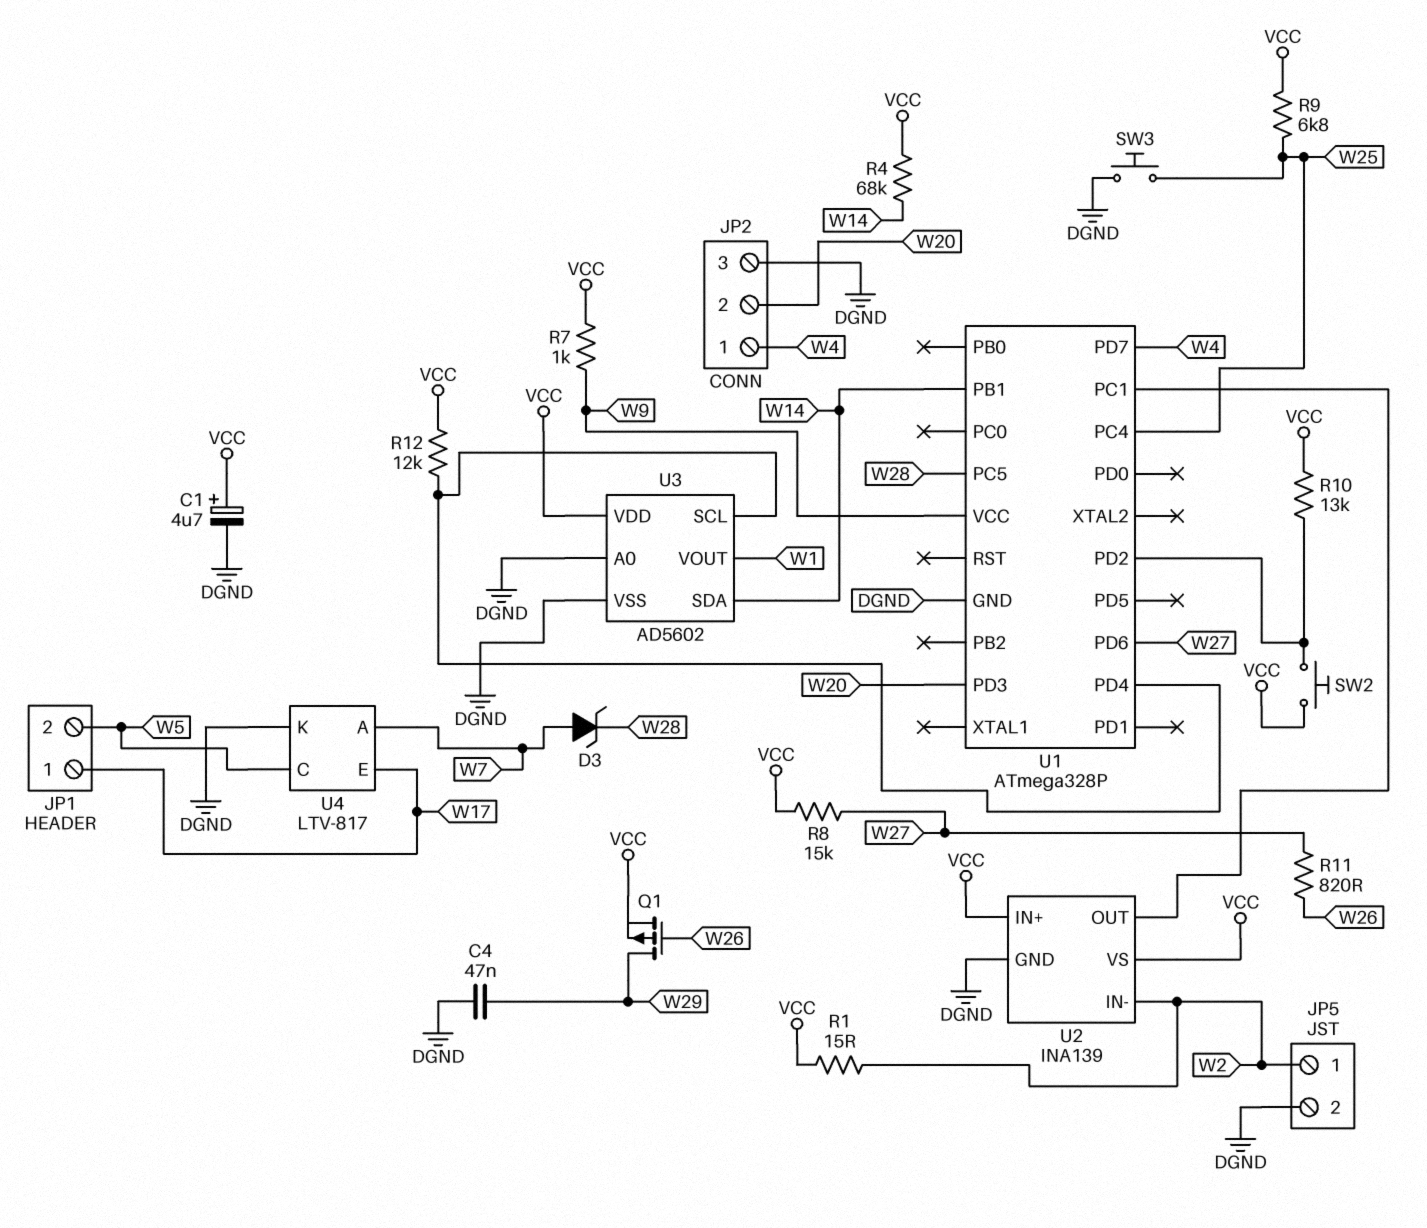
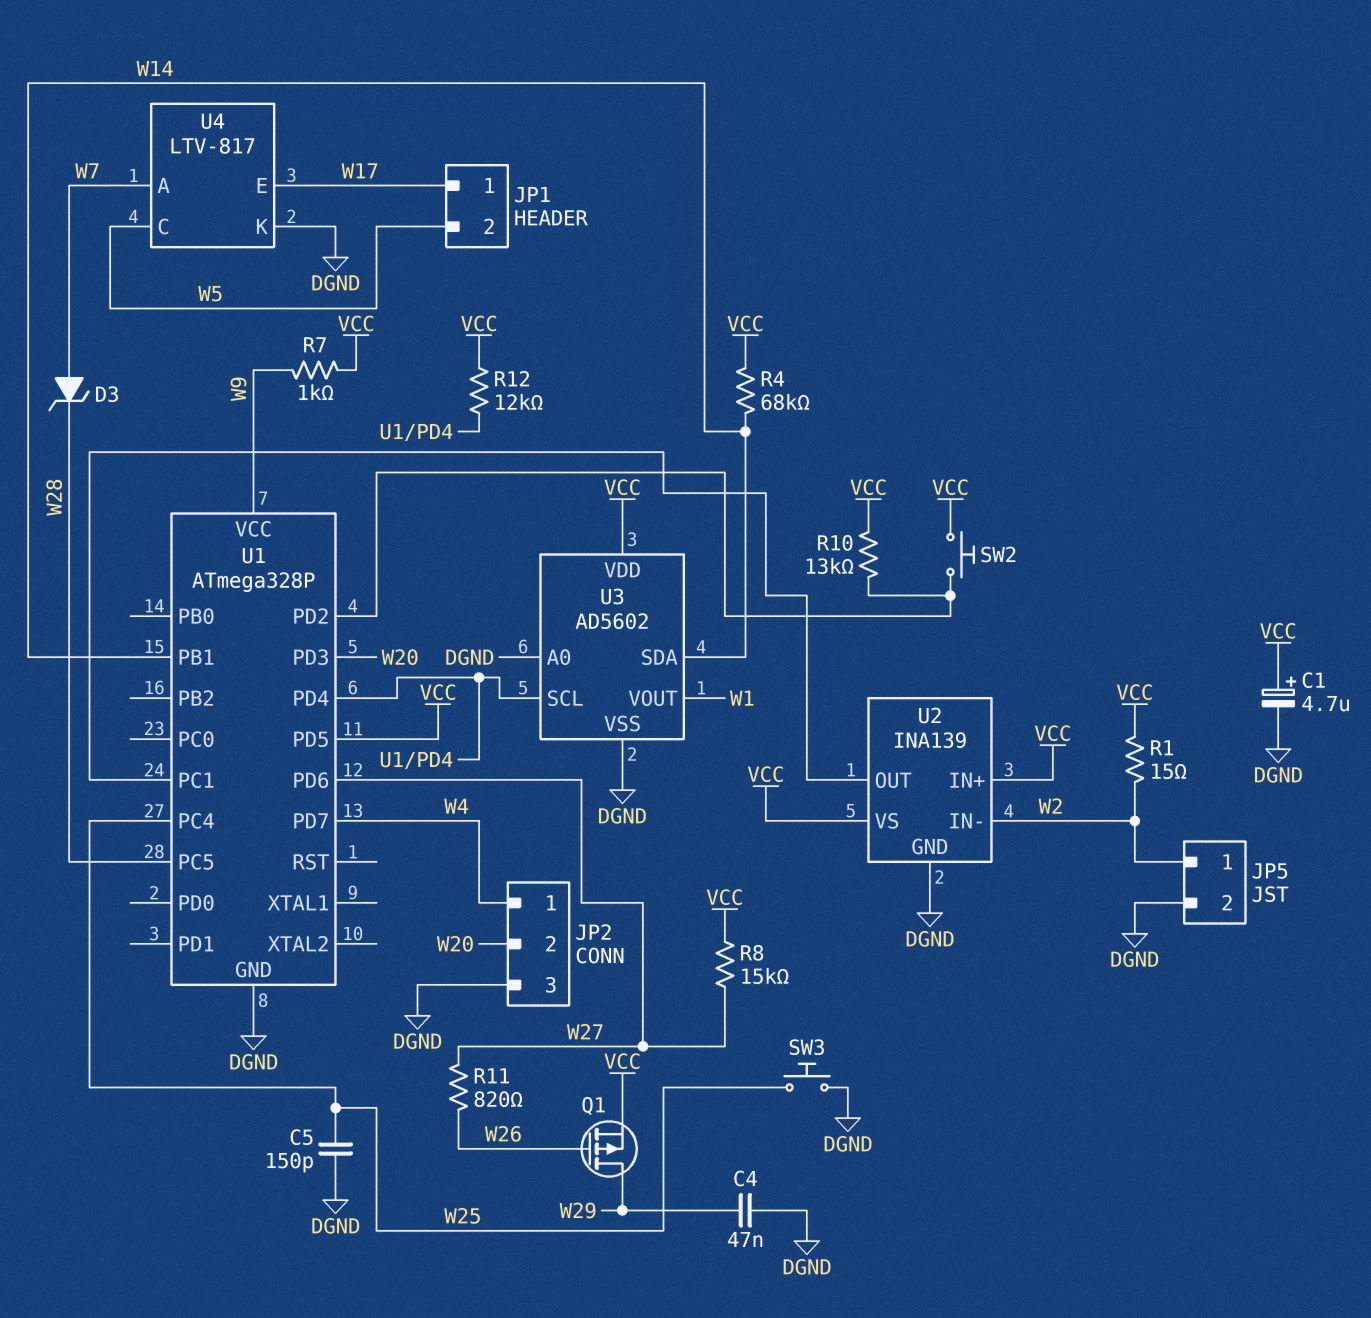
C5: none -> 150pF (DGND, W25)
R9: 6.8k (VCC, W25) -> none
U1 pin PD5: none -> VCC

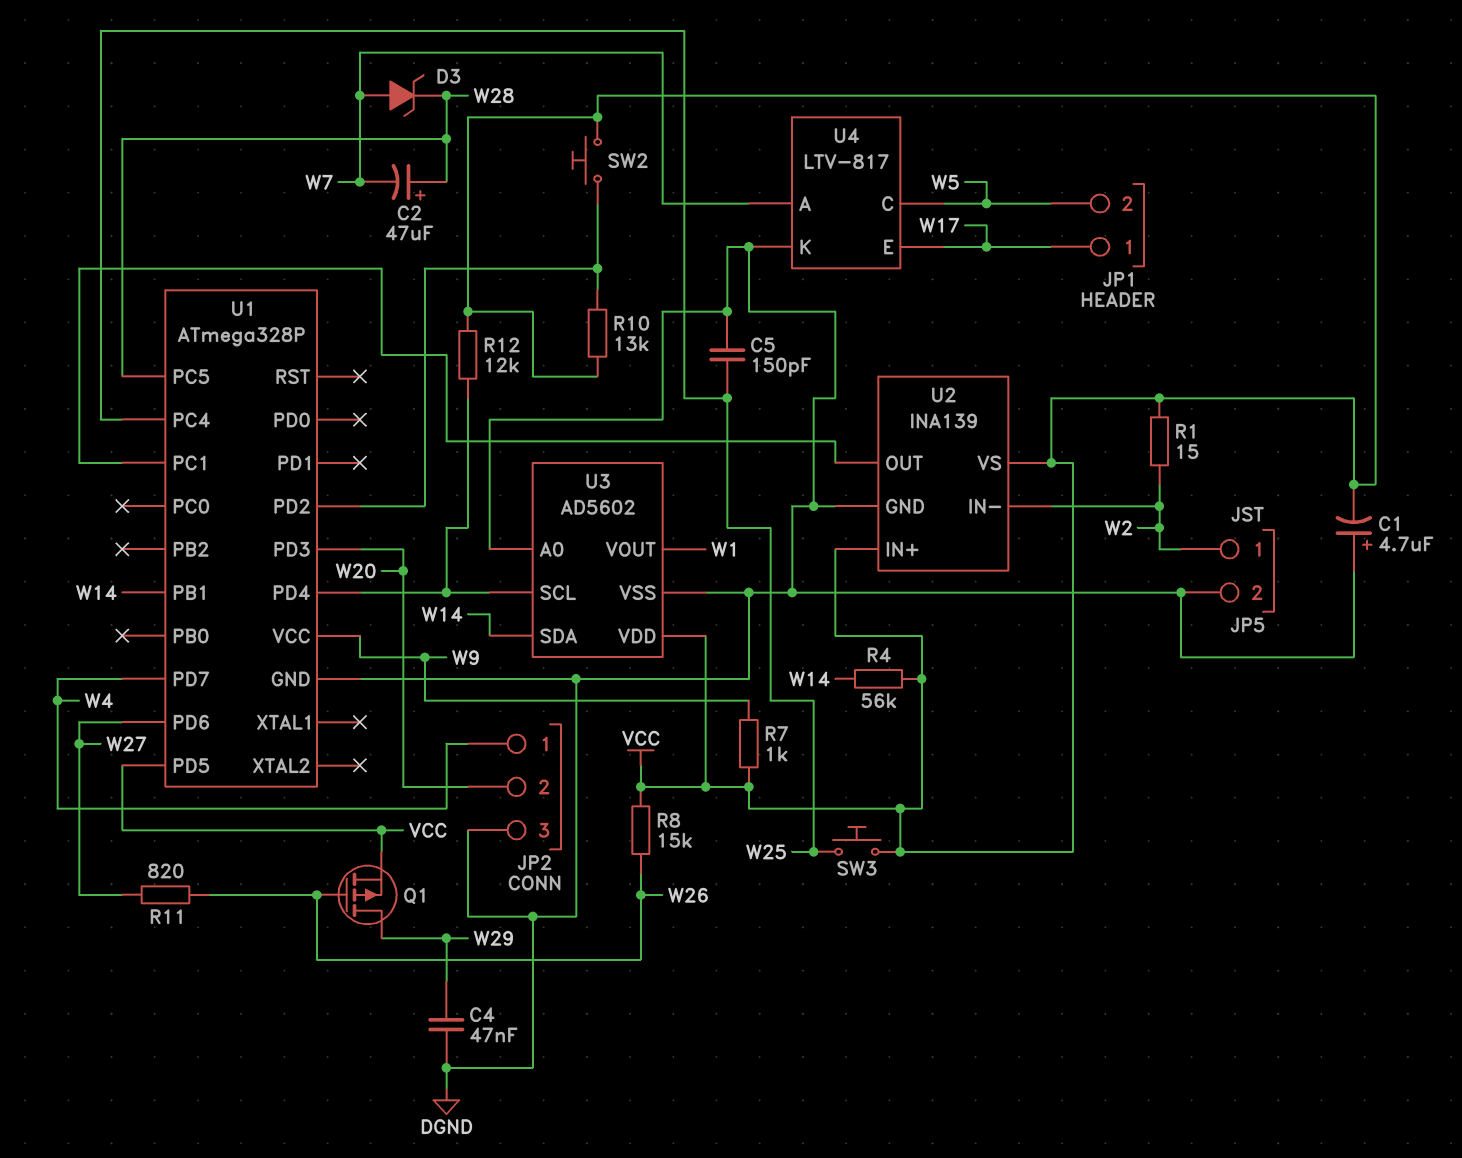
C1: 4.7uF (plus VCC, minus DGND) -> 4.7uF (plus DGND, minus VCC)
C2: none -> 47uF (plus W28, minus W7)
R4: 68k (VCC, W14) -> 56k (VCC, W14)
R8: 15k (VCC, W27) -> 15k (VCC, W26)
SW3: button (DGND, W25) -> button (VCC, W25)

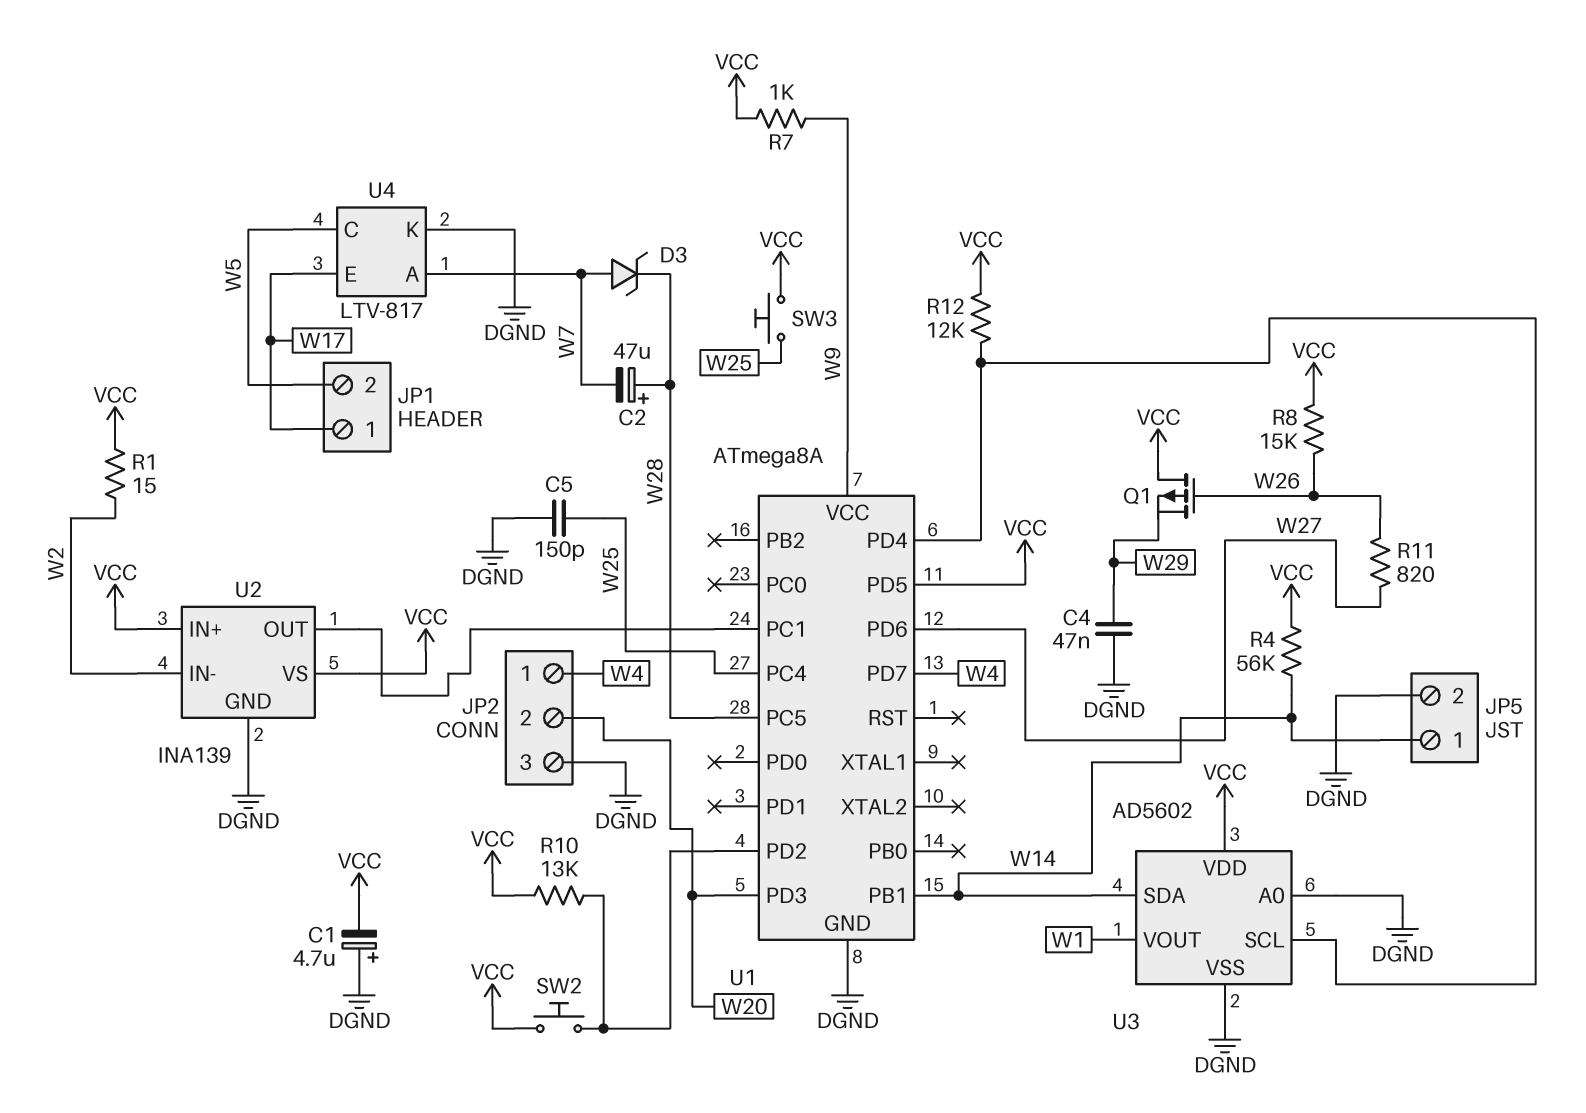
JP5 pin 1: W2 -> W14
Q1: PMOS (G W26, D W29, S VCC) -> PMOS (G W26, D VCC, S W29)
U1: ATmega328P -> ATmega8A

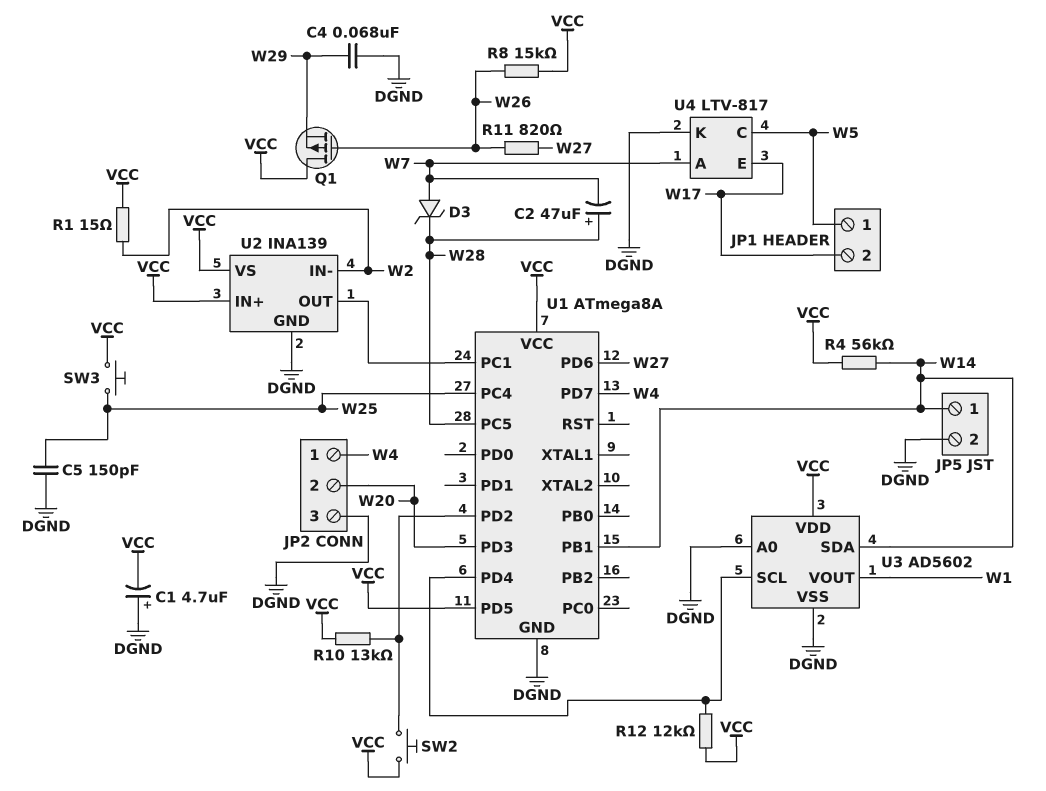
C4: 47nF (DGND, W29) -> 68nF (DGND, W29)
JP1 pin 1: W17 -> W5
JP1 pin 2: W5 -> W17
R7: 1k (VCC, W9) -> none
U1 pin VCC: W9 -> VCC

